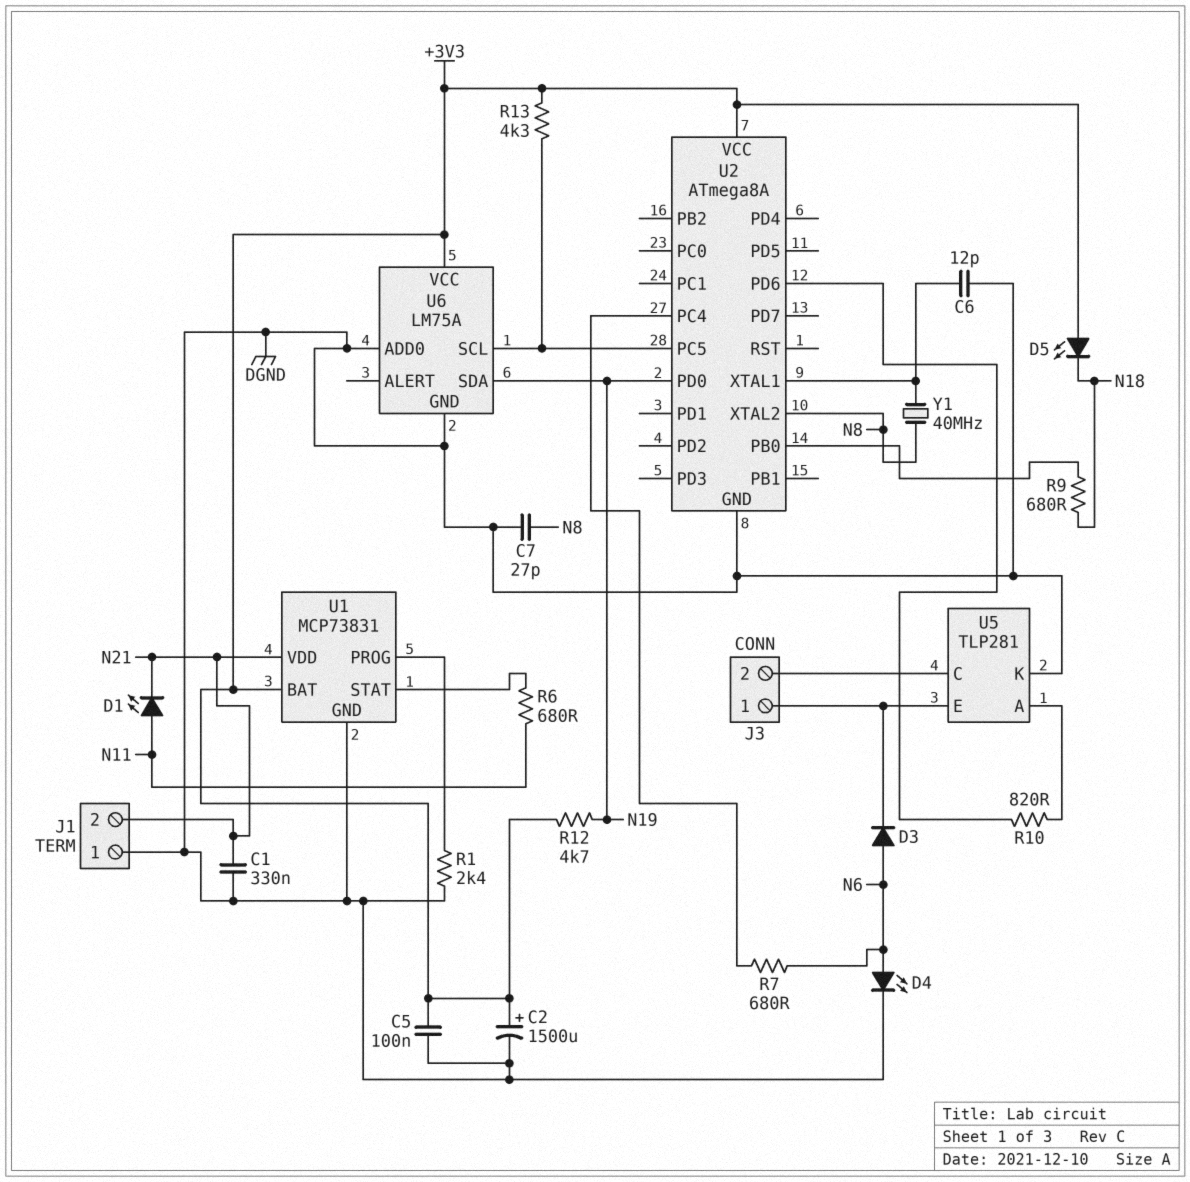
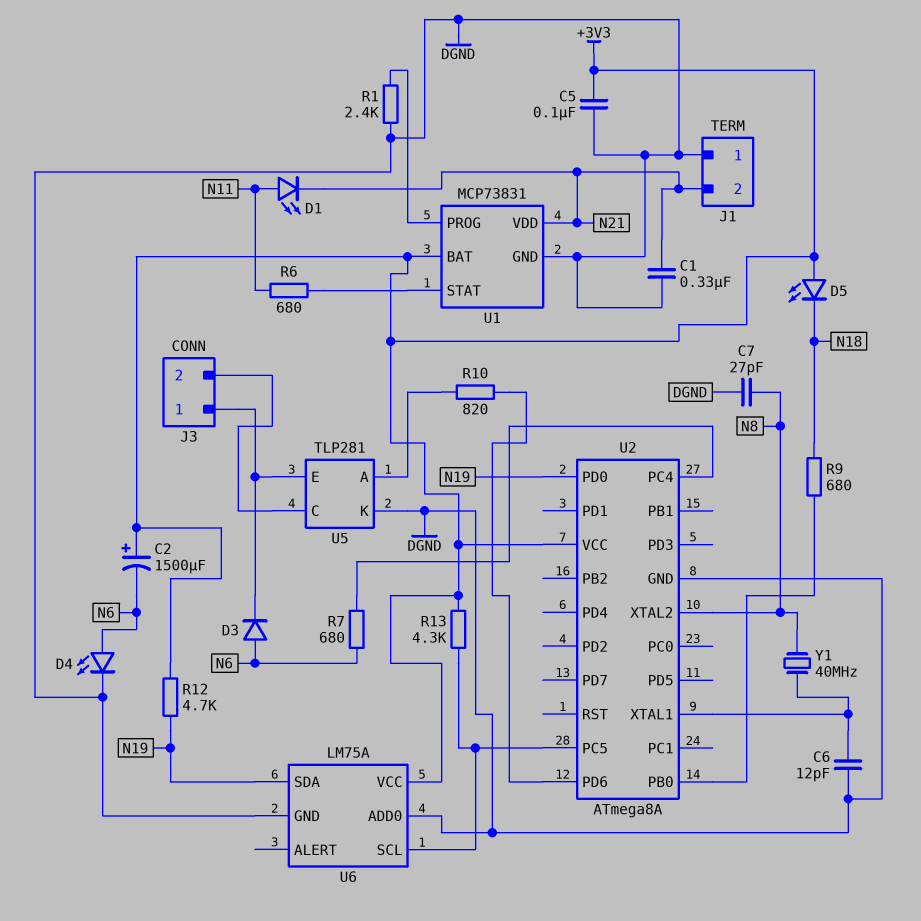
C2: 1500uF (plus +3V3, minus DGND) -> 1500uF (plus +3V3, minus N6)

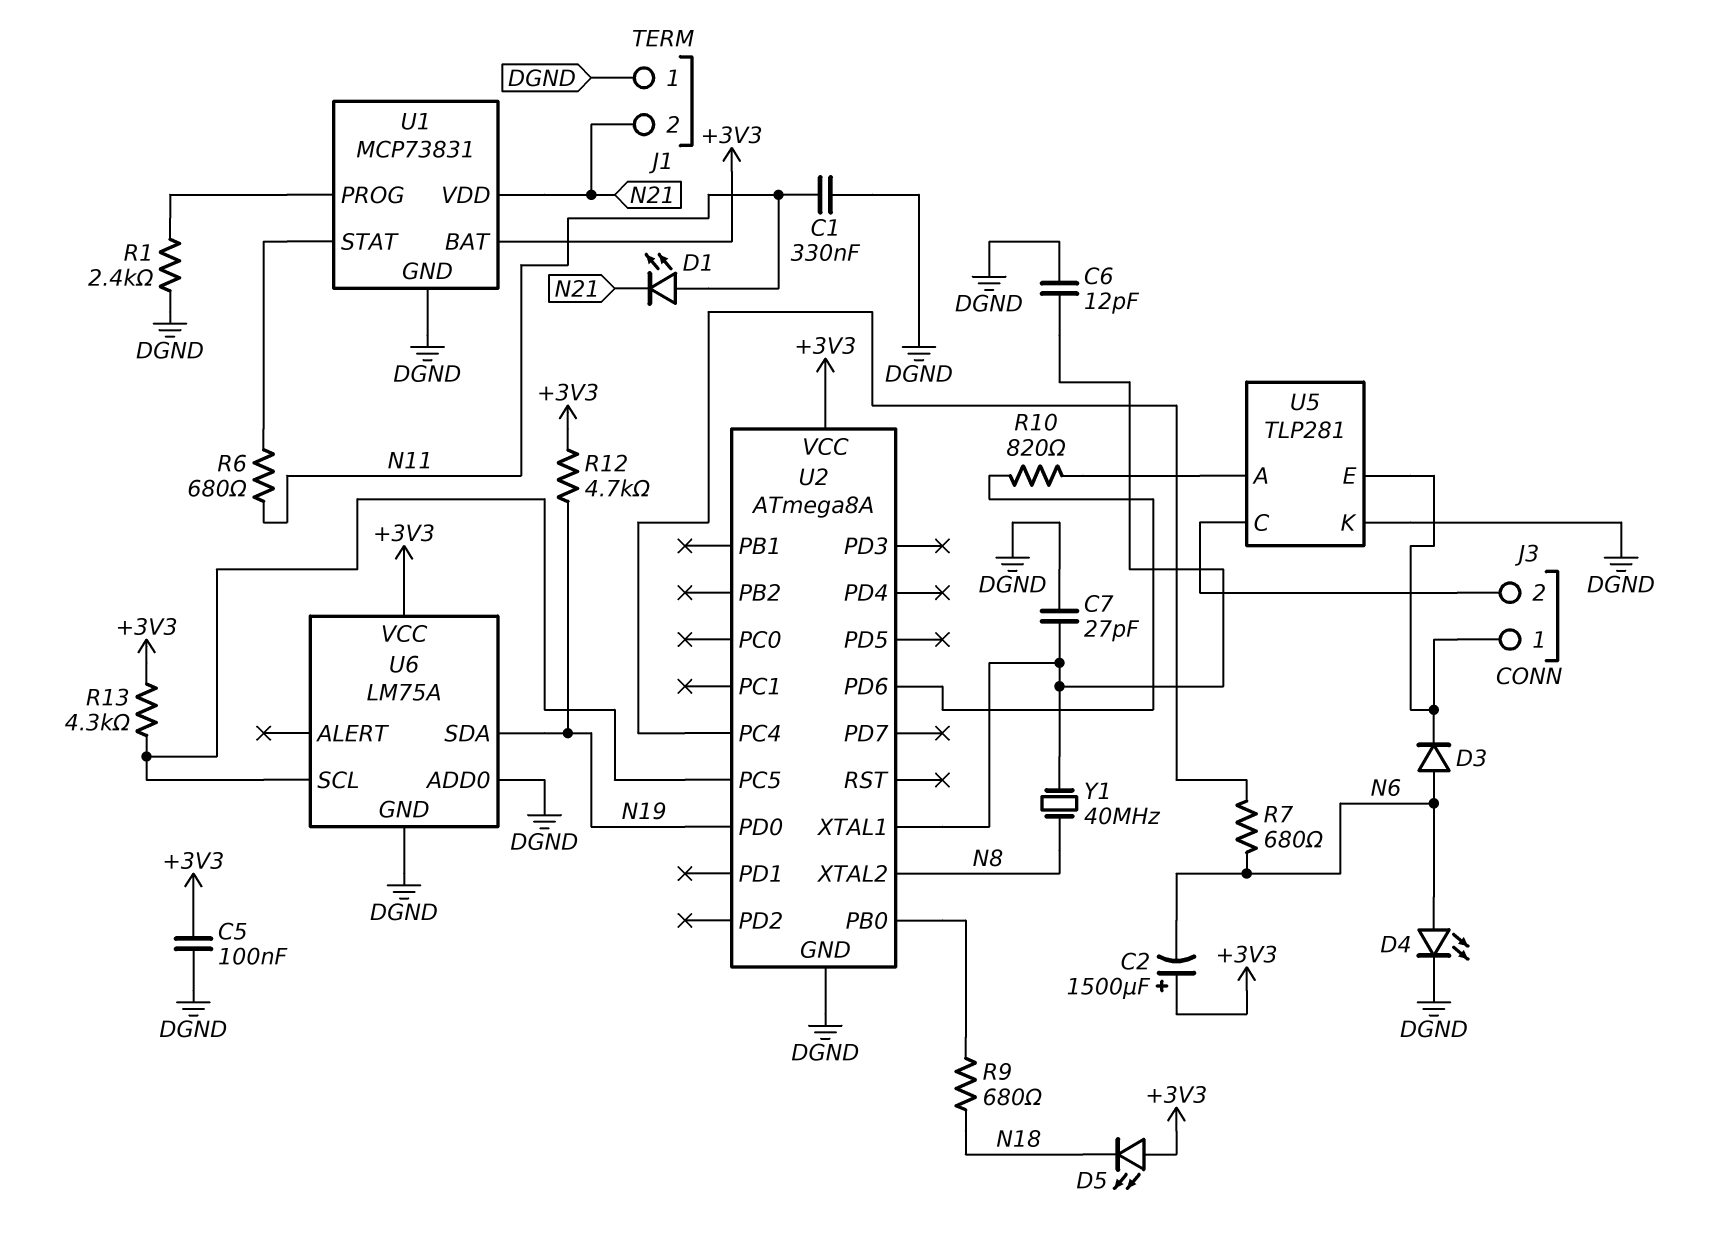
C1: 330nF (DGND, N21) -> 330nF (DGND, N11)
C7: 27pF (DGND, N8) -> 27pF (DGND, U2/XTAL1)

